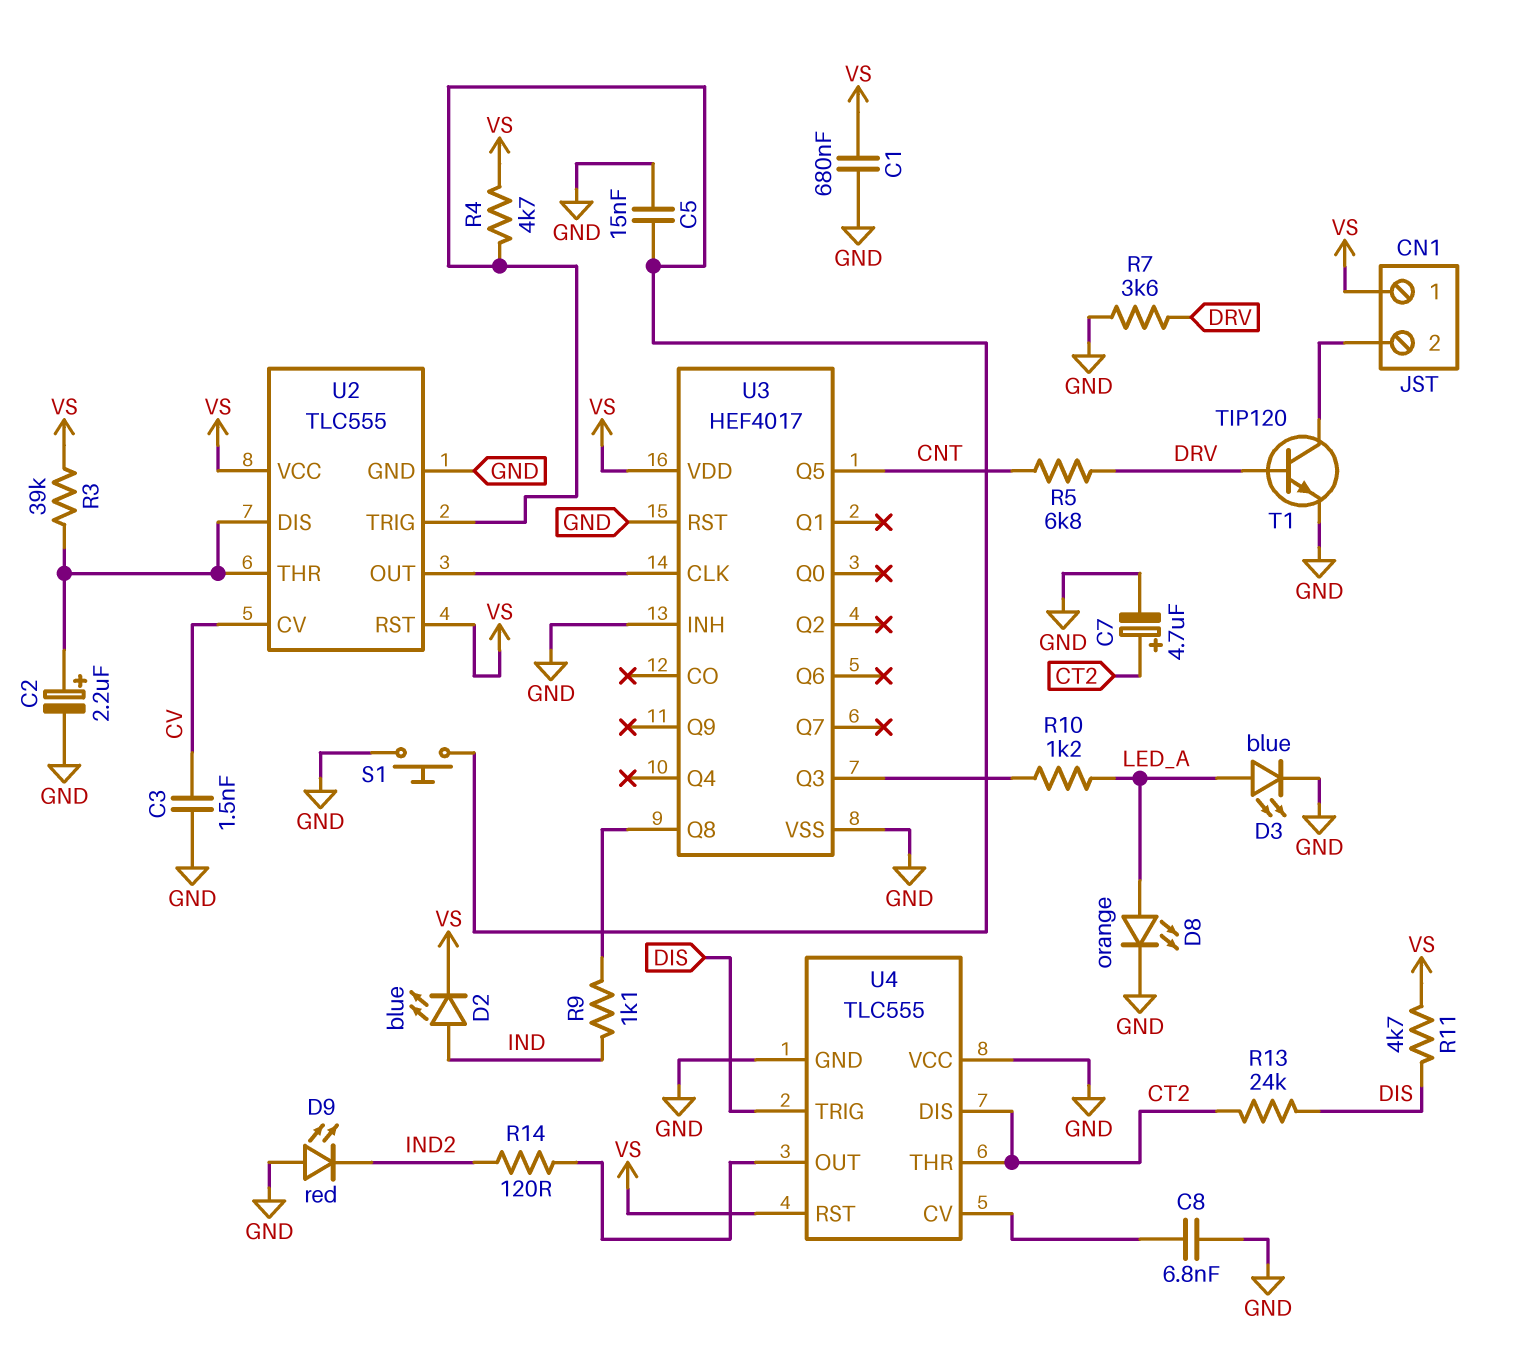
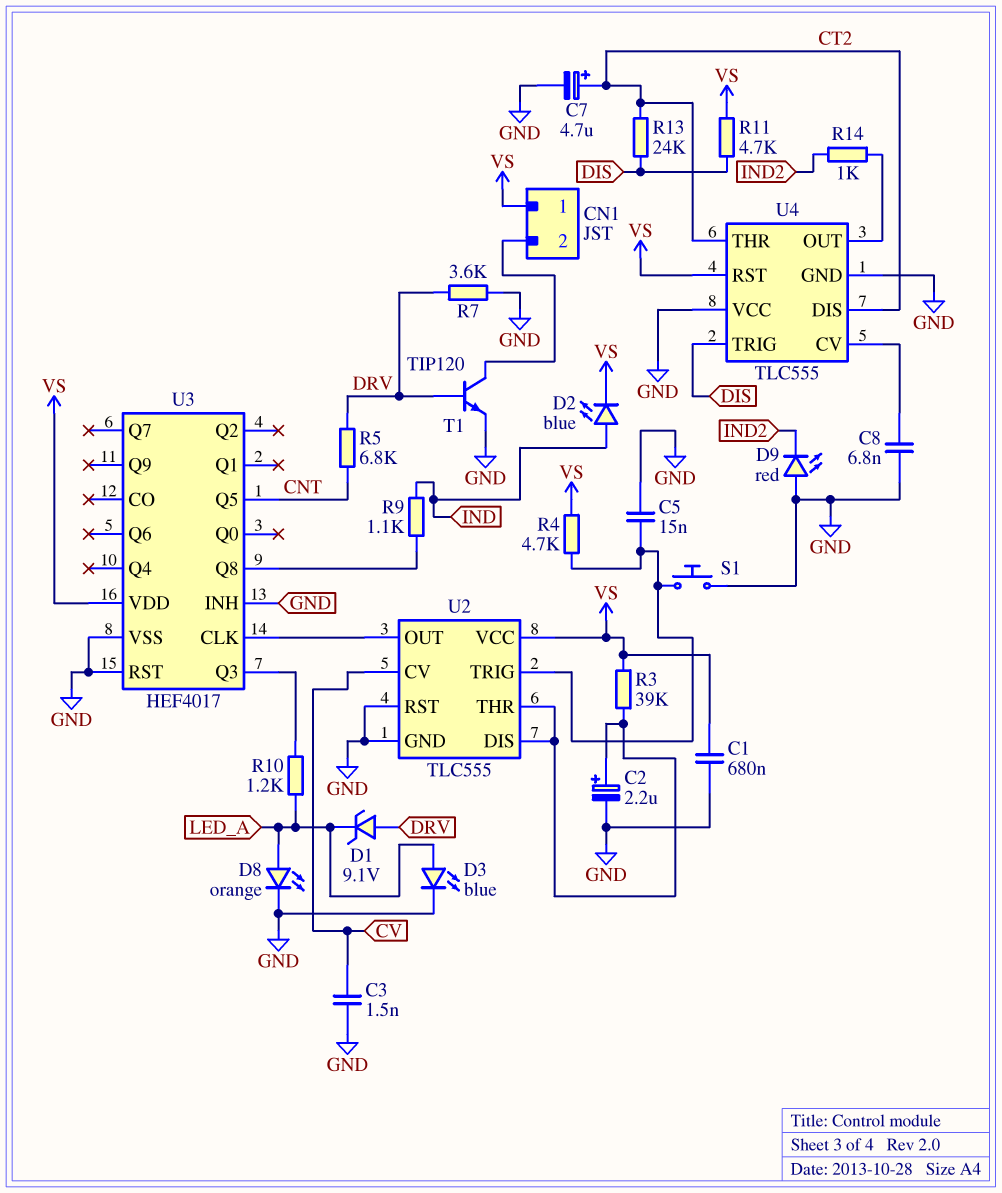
D1: none -> zener 9.1V (A DRV, K LED_A)
R14: 120 (IND2, U4/OUT) -> 1k (IND2, U4/OUT)
U2 pin RST: VS -> GND

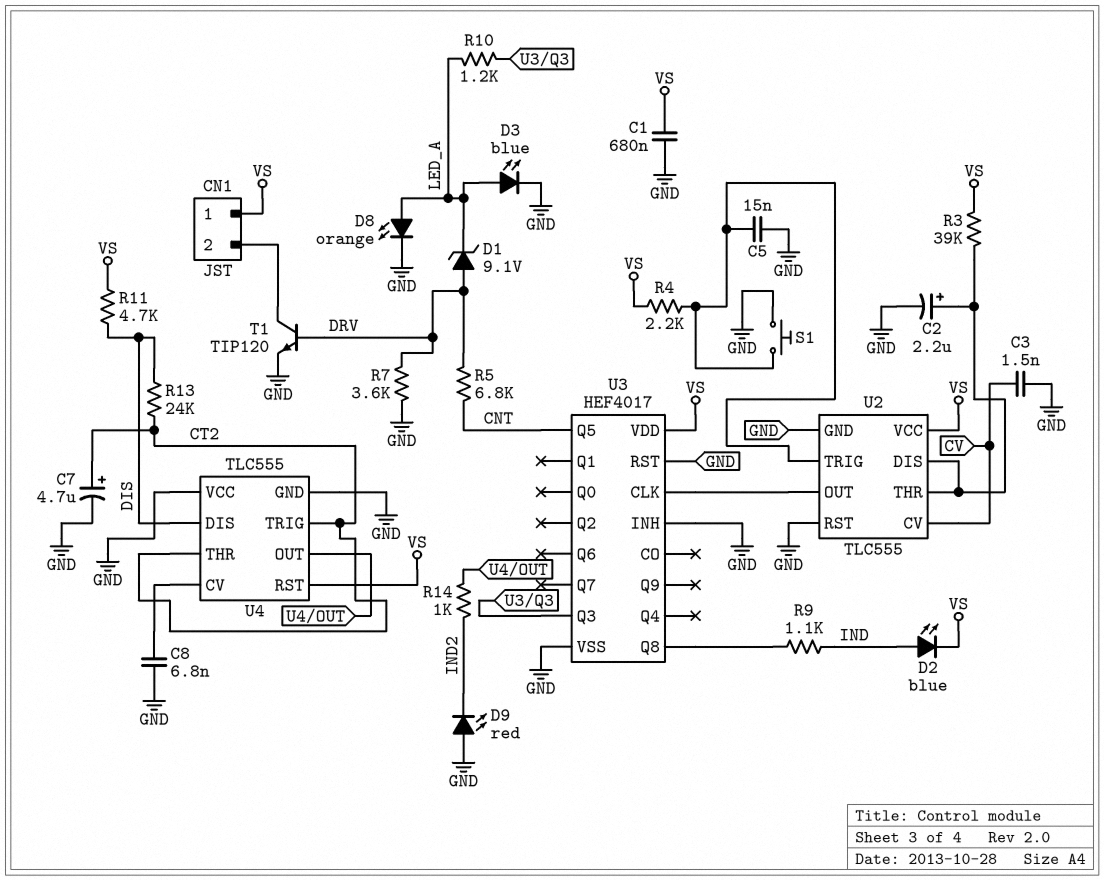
R4: 4.7k (U2/TRIG, VS) -> 2.2k (U2/TRIG, VS)
U4 pin DIS: CT2 -> DIS
U4 pin TRIG: DIS -> CT2

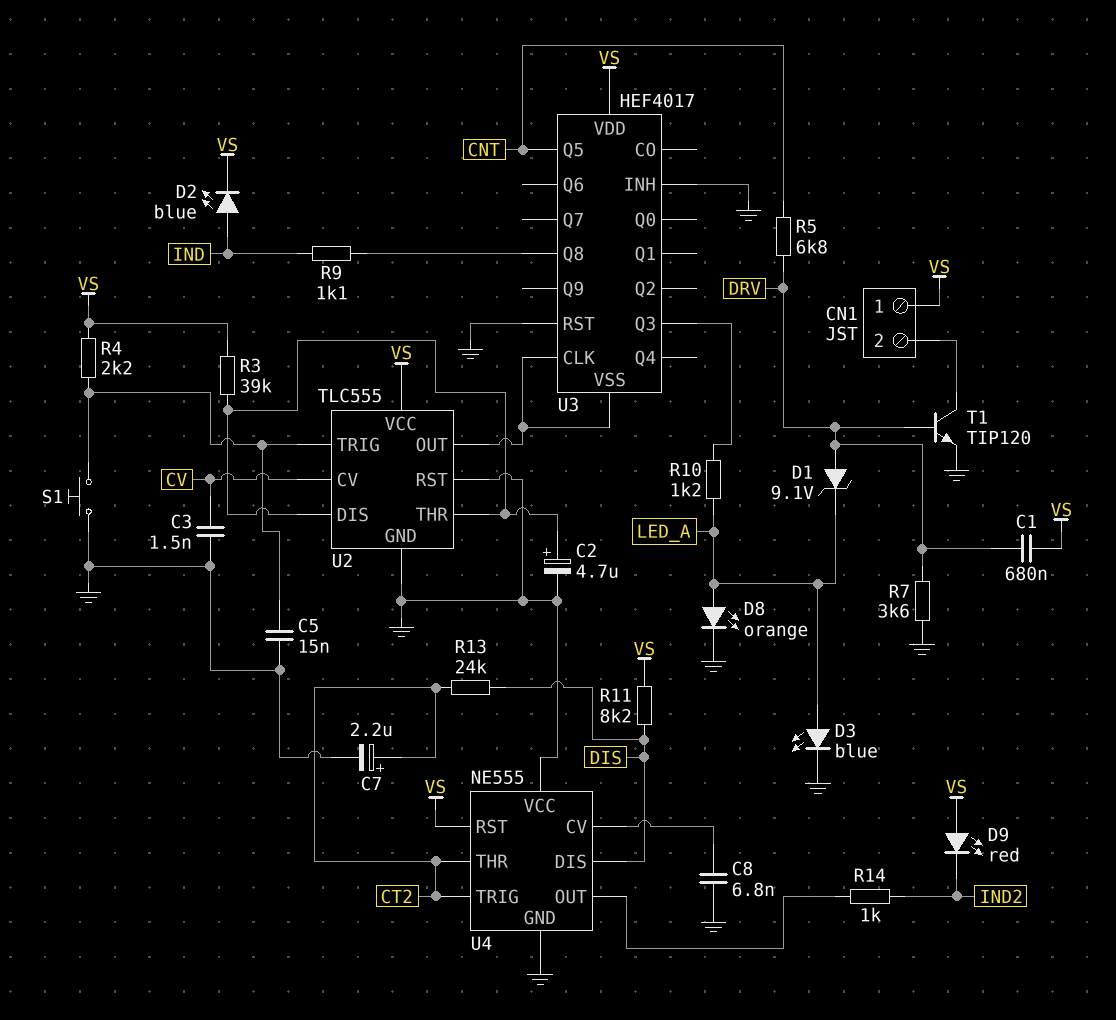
C1: 680nF (GND, VS) -> 680nF (DRV, VS)
C2: 2.2uF (plus U2/DIS, minus GND) -> 4.7uF (plus U2/DIS, minus GND)
C7: 4.7uF (plus CT2, minus GND) -> 2.2uF (plus CT2, minus GND)
D9: LED red (A GND, K IND2) -> LED red (A VS, K IND2)
R11: 4.7k (DIS, VS) -> 8.2k (DIS, VS)
U3 pin VSS: GND -> U2/OUT
U4: TLC555 -> NE555

